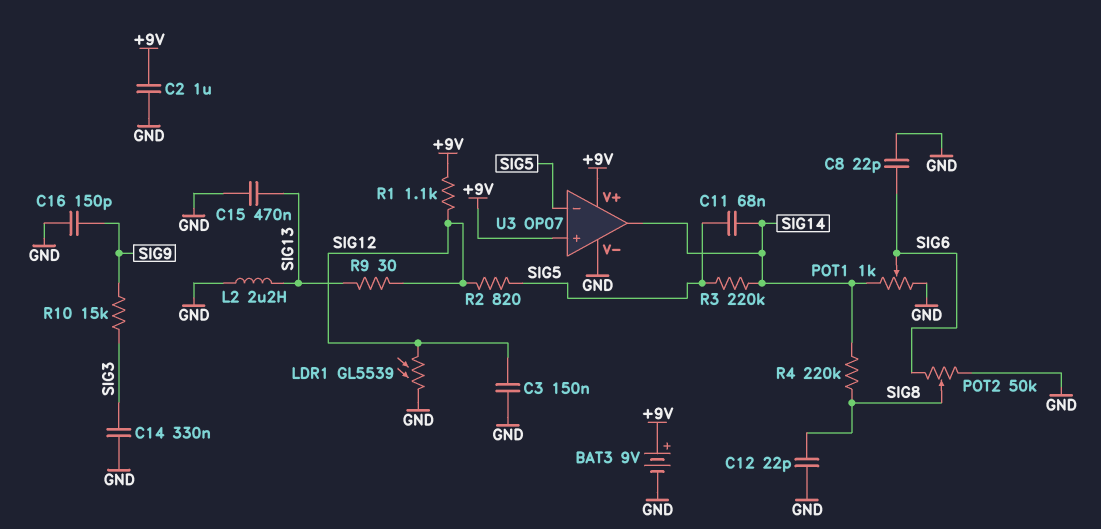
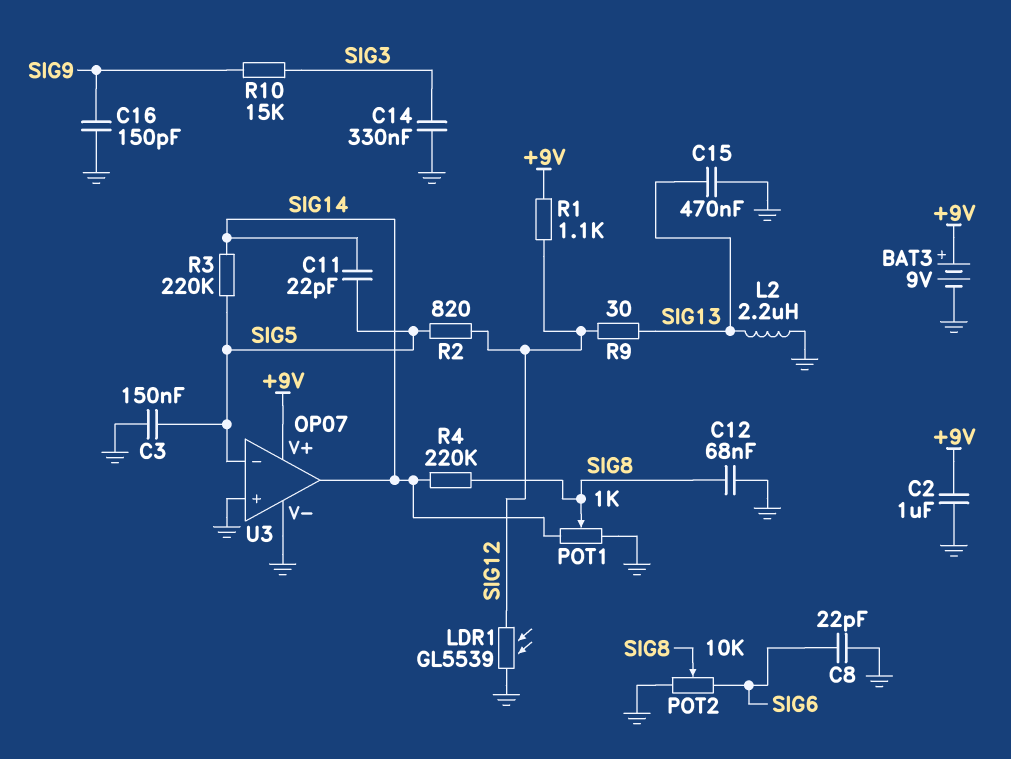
C3: 150nF (GND, SIG12) -> 150nF (GND, SIG5)
C11: 68nF (SIG5, SIG14) -> 22pF (SIG5, SIG14)
C12: 22pF (GND, SIG8) -> 68nF (GND, SIG8)
POT1: 1k (GND, SIG14, wiper SIG6) -> 1k (GND, SIG14, wiper SIG8)
POT2: 50k (GND, SIG6, wiper SIG8) -> 10k (GND, SIG6, wiper SIG8)
U3 pin in+: +9V -> GND

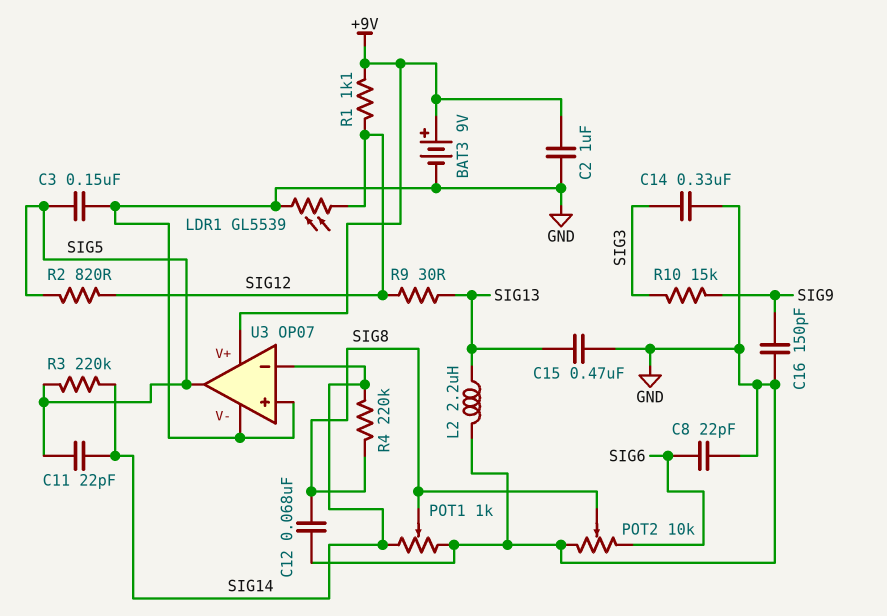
U3 pin in-: SIG5 -> SIG14
U3 pin out: SIG14 -> SIG5

